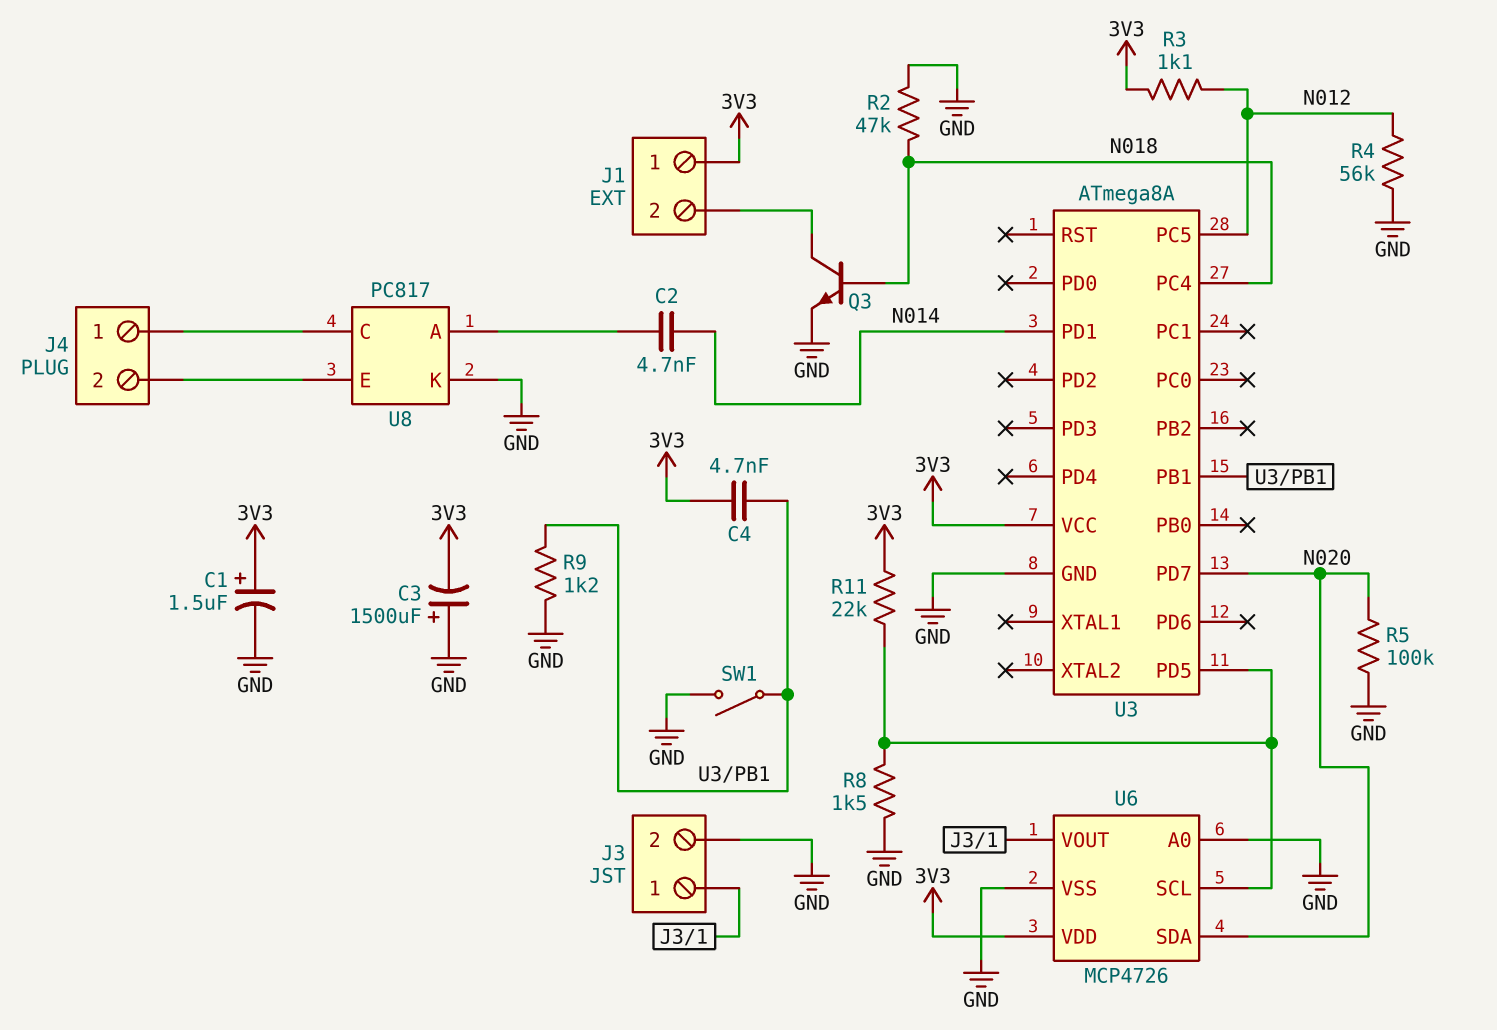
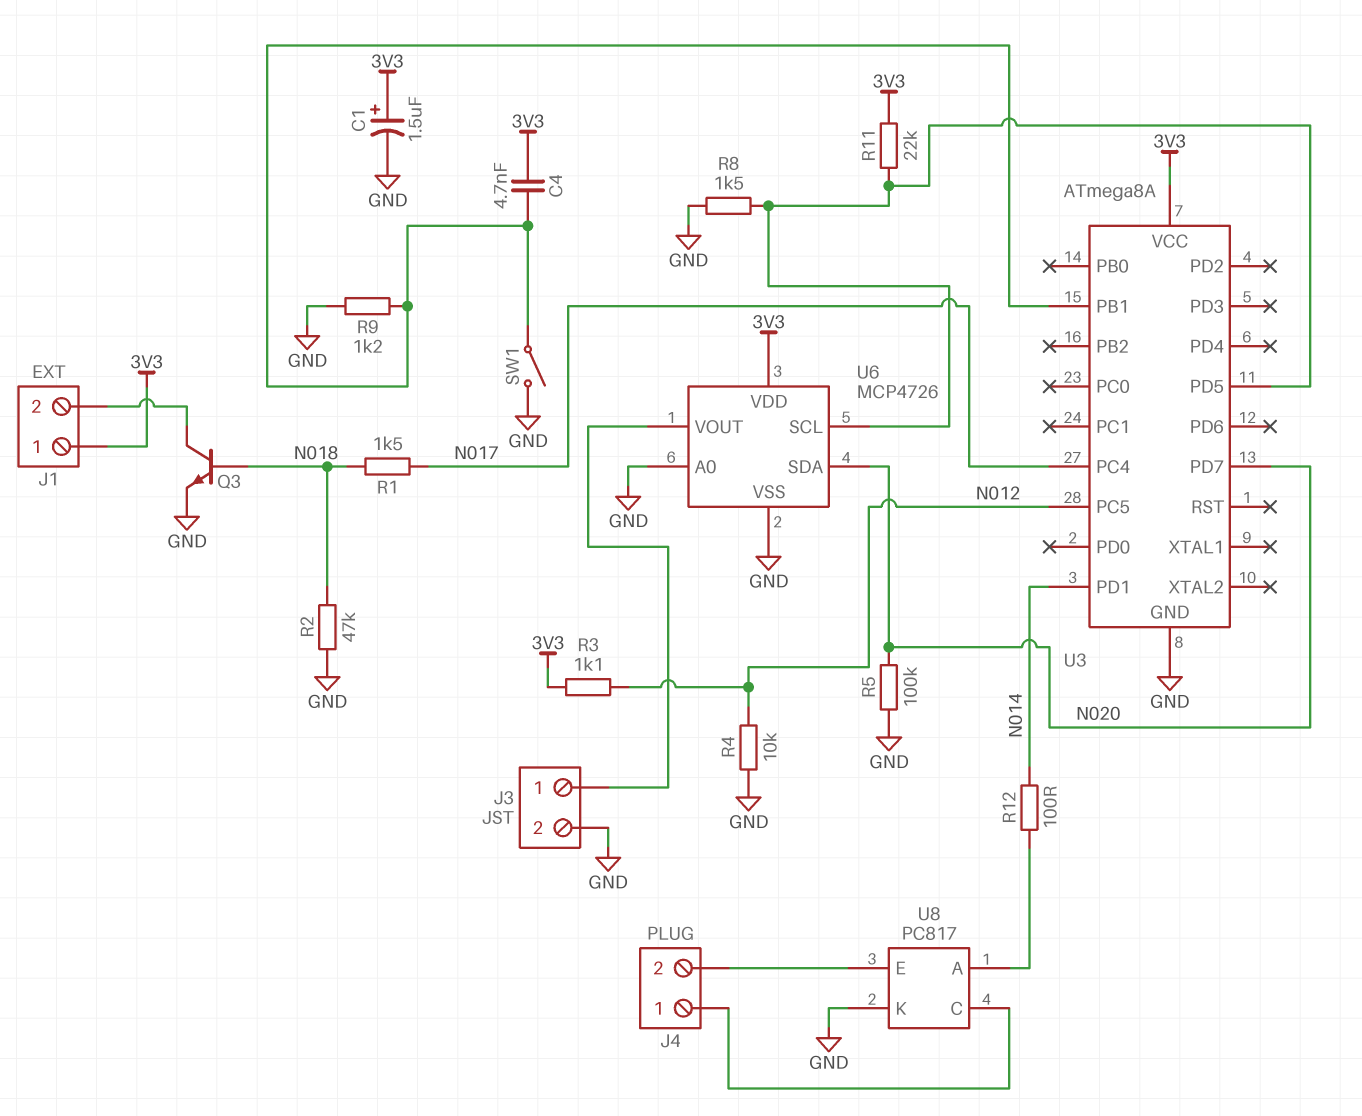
C2: 4.7nF (N014, U8/A) -> none
C3: 1500uF (plus GND, minus 3V3) -> none
R1: none -> 1.5k (N017, N018)
R4: 56k (GND, N012) -> 10k (GND, N012)
R12: none -> 100 (N014, U8/A)
U3 pin PC4: N018 -> N017

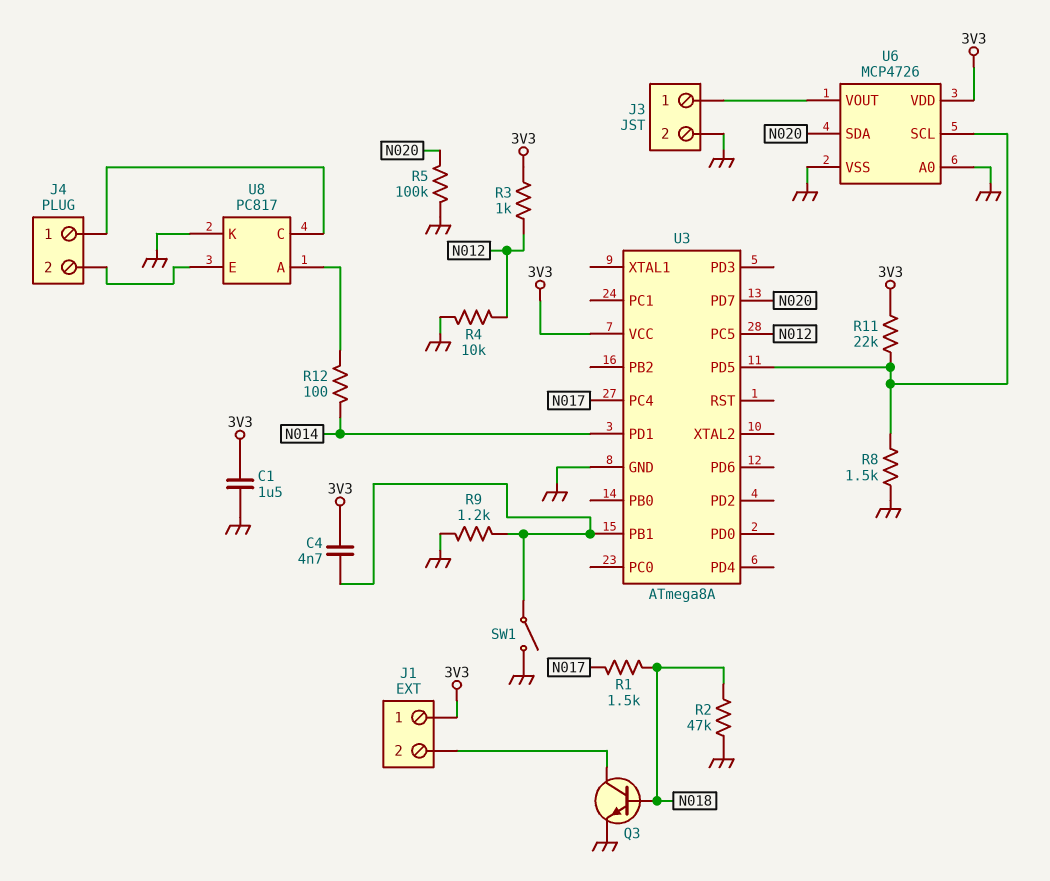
C1: 1.5uF (plus 3V3, minus GND) -> 1.5uF (3V3, GND)
R3: 1.1k (3V3, N012) -> 1k (3V3, N012)

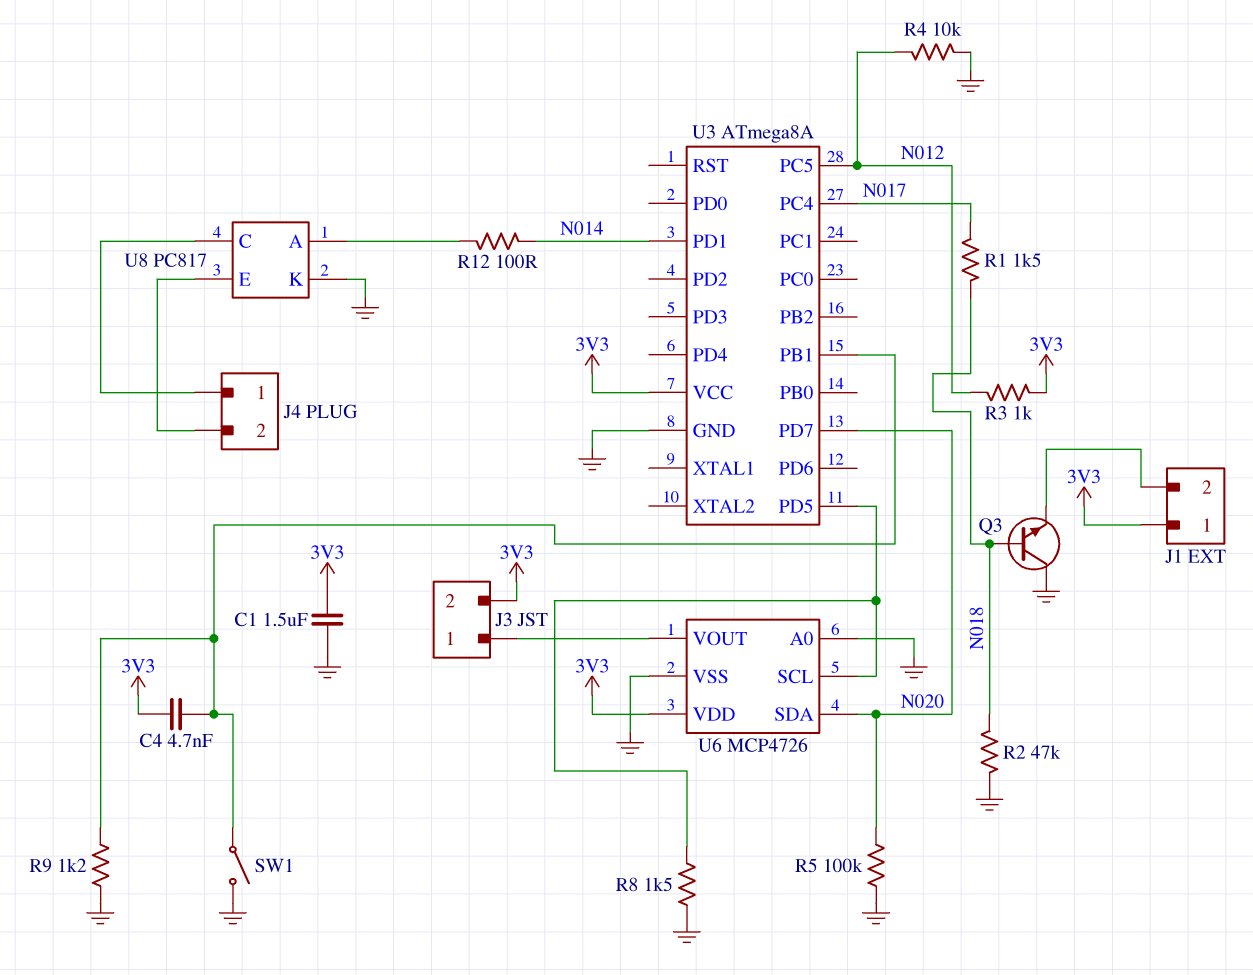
J3 pin 2: GND -> 3V3
Q3: NPN (B N018, C J1/2, E GND) -> NPN (B N018, C GND, E J1/2)
R11: 22k (3V3, U3/PD5) -> none

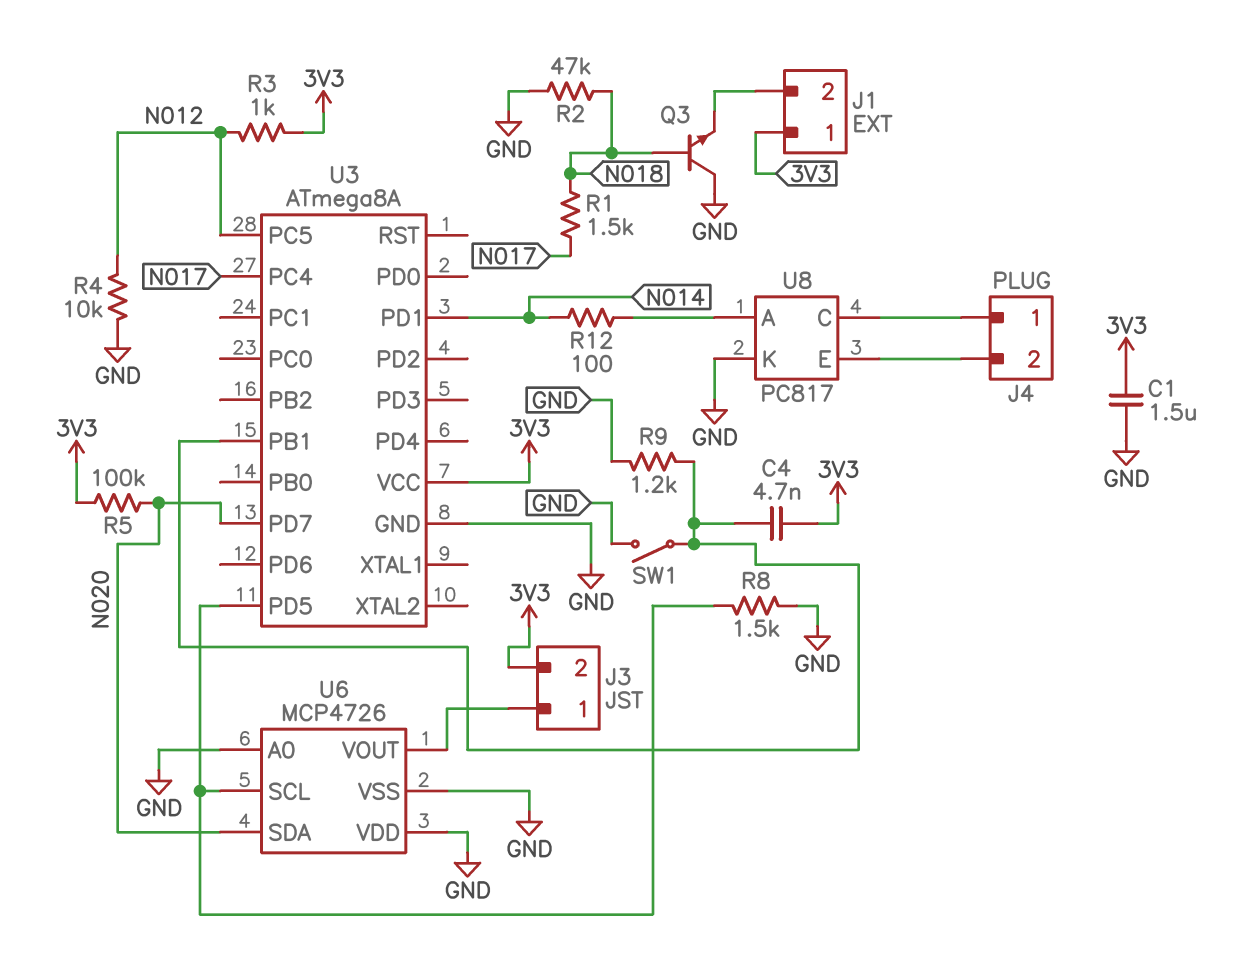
R5: 100k (GND, N020) -> 100k (3V3, N020)
U6 pin VDD: 3V3 -> GND

